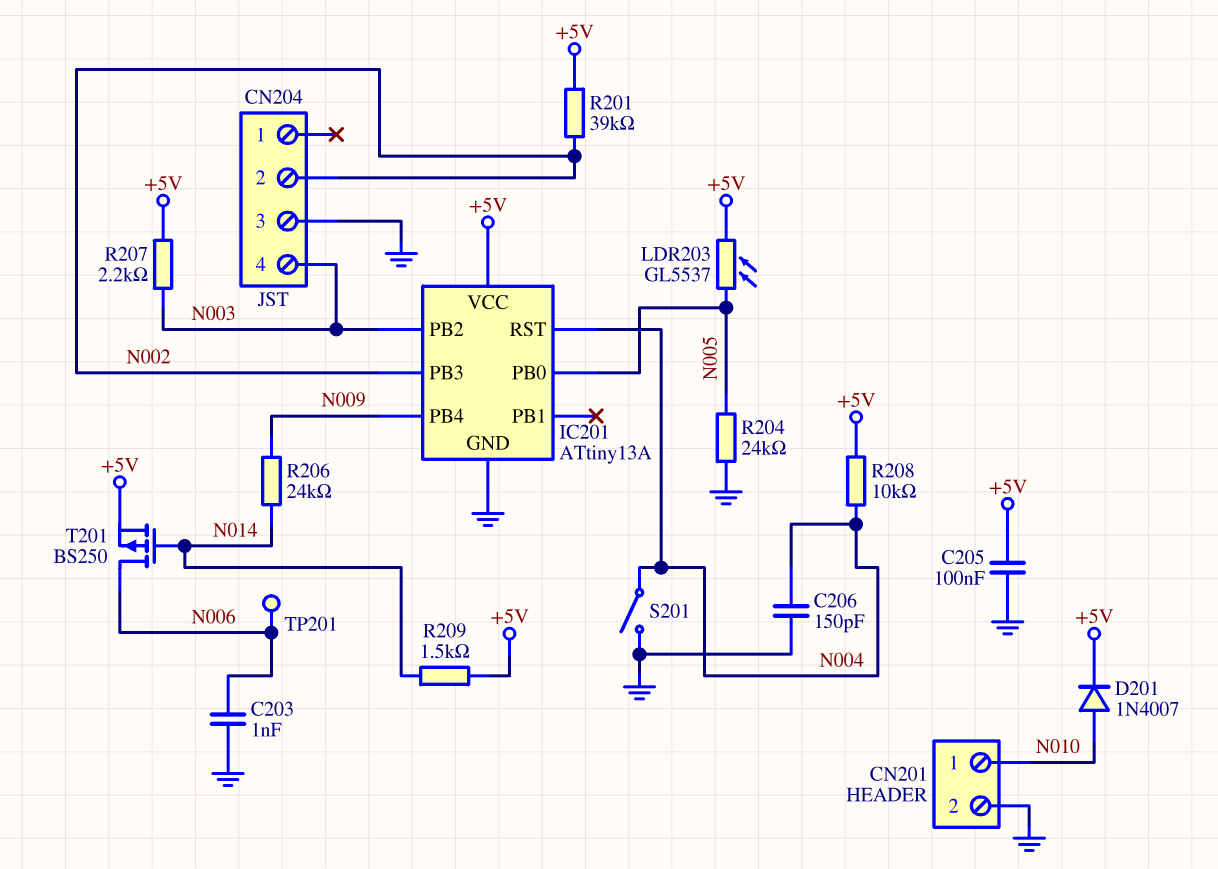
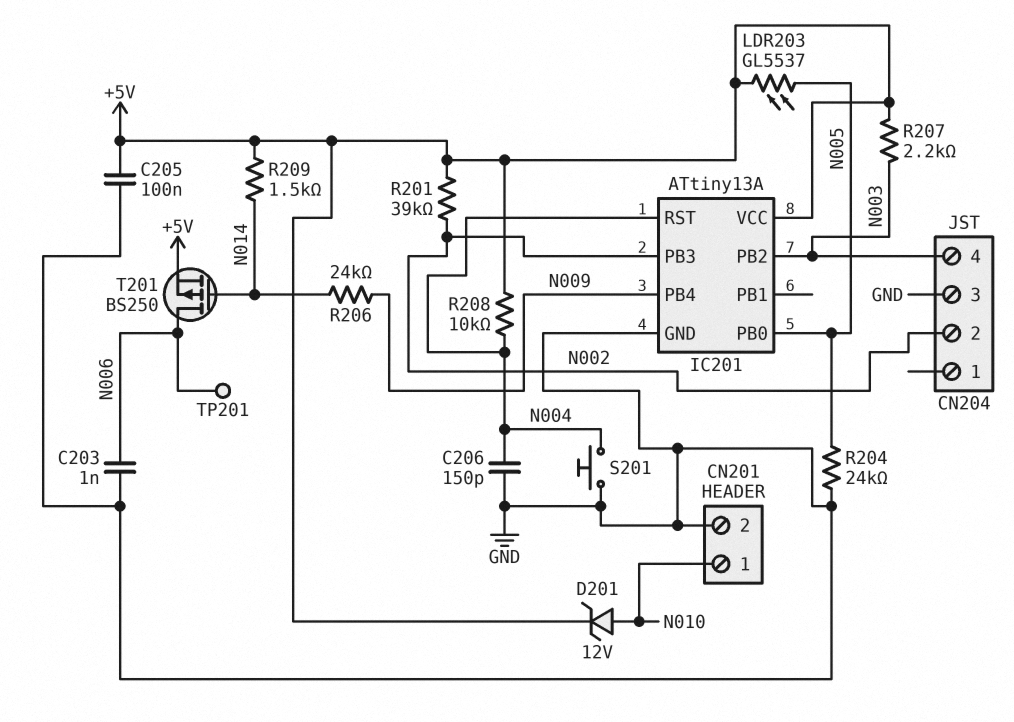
D201: diode 1N4007 (A N010, K +5V) -> zener 12V (A N010, K +5V)
S201: switch (GND, N004) -> button (GND, N004)

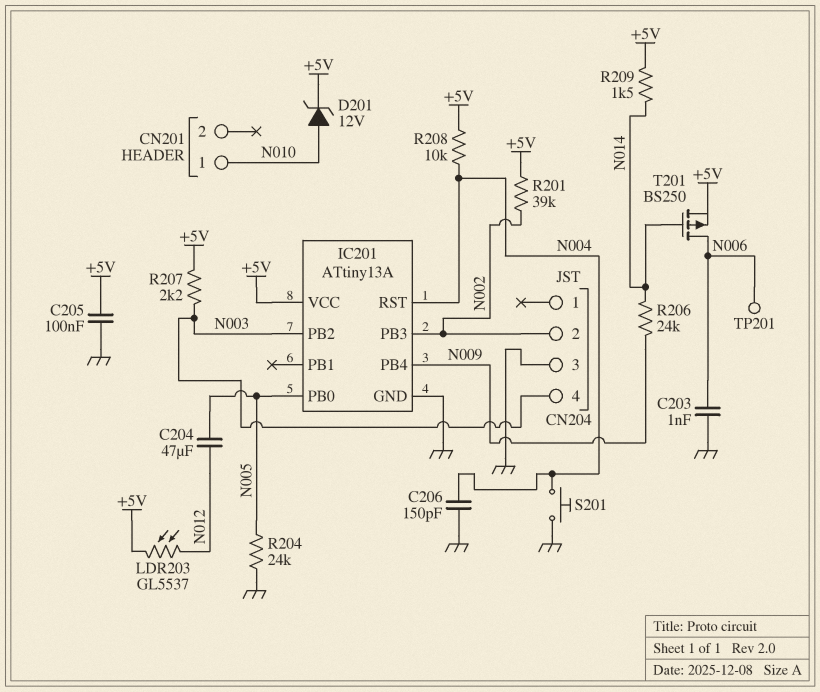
C204: none -> 47uF (N005, N012)
CN201 pin 2: GND -> none
LDR203: GL5537 (+5V, N005) -> GL5537 (+5V, N012)

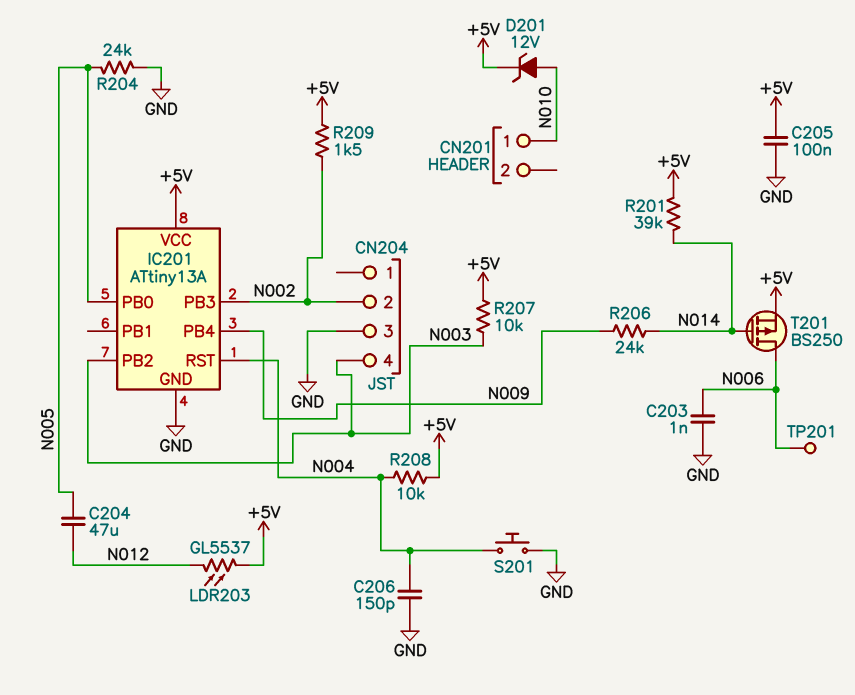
R201: 39k (+5V, N002) -> 39k (+5V, N014)
R207: 2.2k (+5V, N003) -> 10k (+5V, N003)
R209: 1.5k (+5V, N014) -> 1.5k (+5V, N002)

